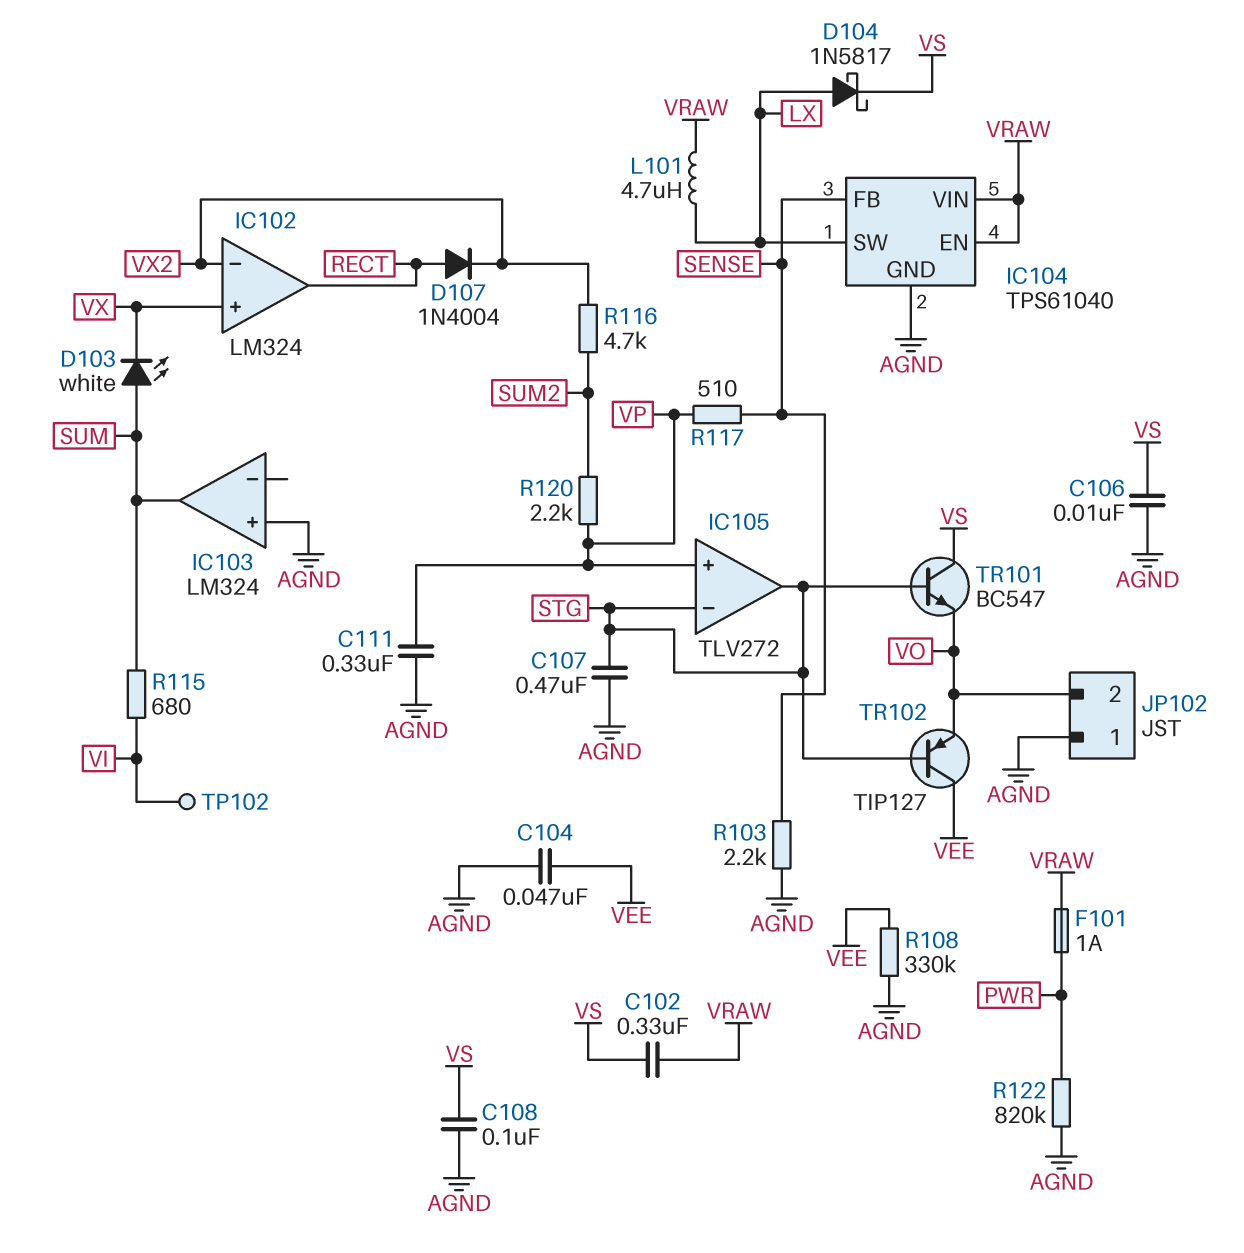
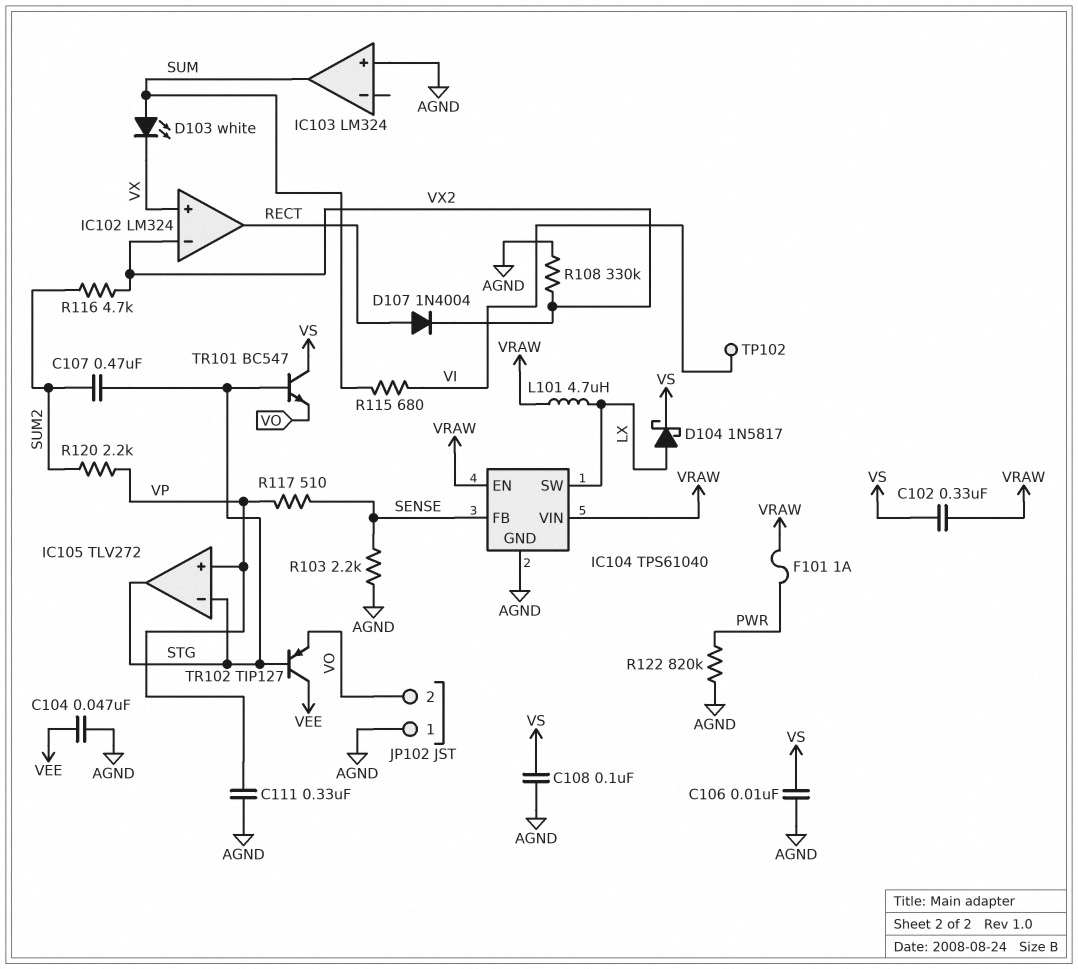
C107: 470nF (AGND, STG) -> 470nF (STG, SUM2)
R108: 330k (AGND, VEE) -> 330k (AGND, VX2)

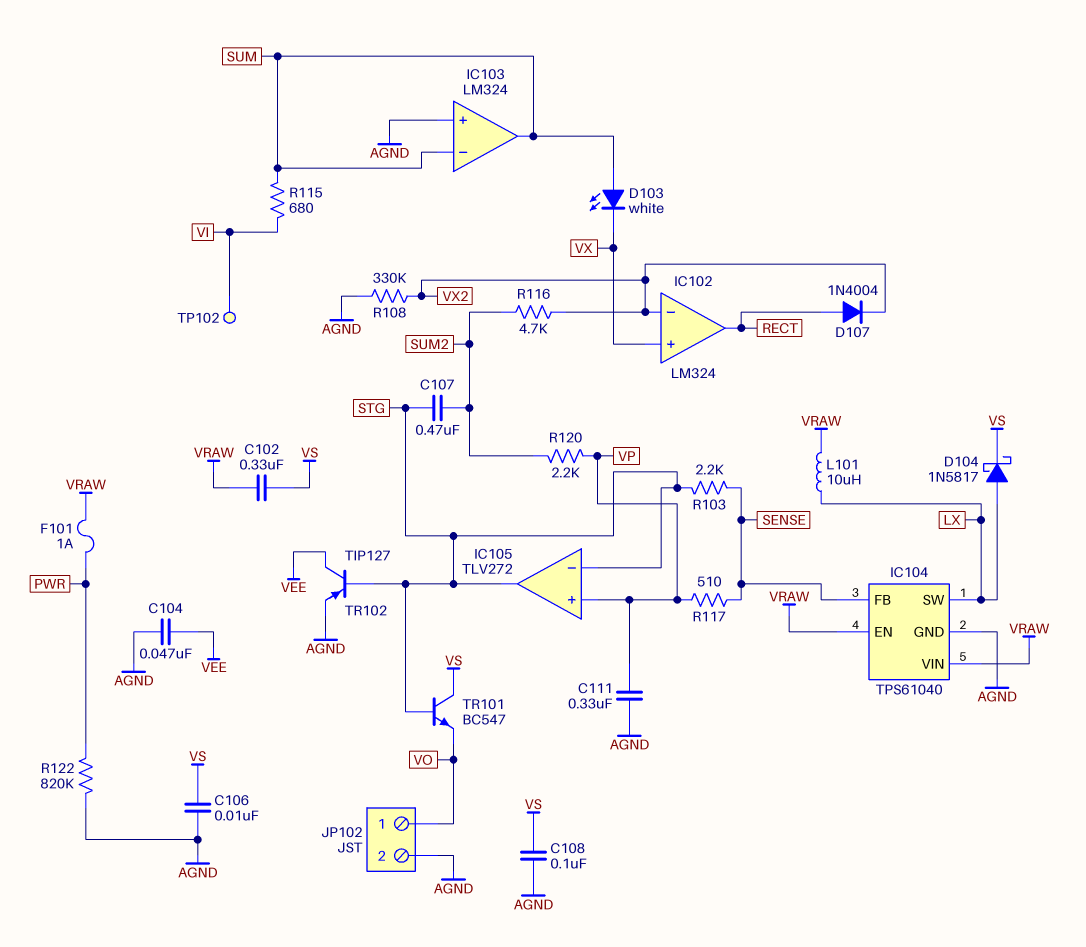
IC103 pin in-: none -> SUM
JP102 pin 1: AGND -> VO
JP102 pin 2: VO -> AGND
L101: 4.7uH (LX, VRAW) -> 10uH (LX, VRAW)
R103: 2.2k (AGND, SENSE) -> 2.2k (SENSE, STG)
TR102: PNP TIP127 (B STG, C VEE, E VO) -> PNP TIP127 (B STG, C VEE, E AGND)

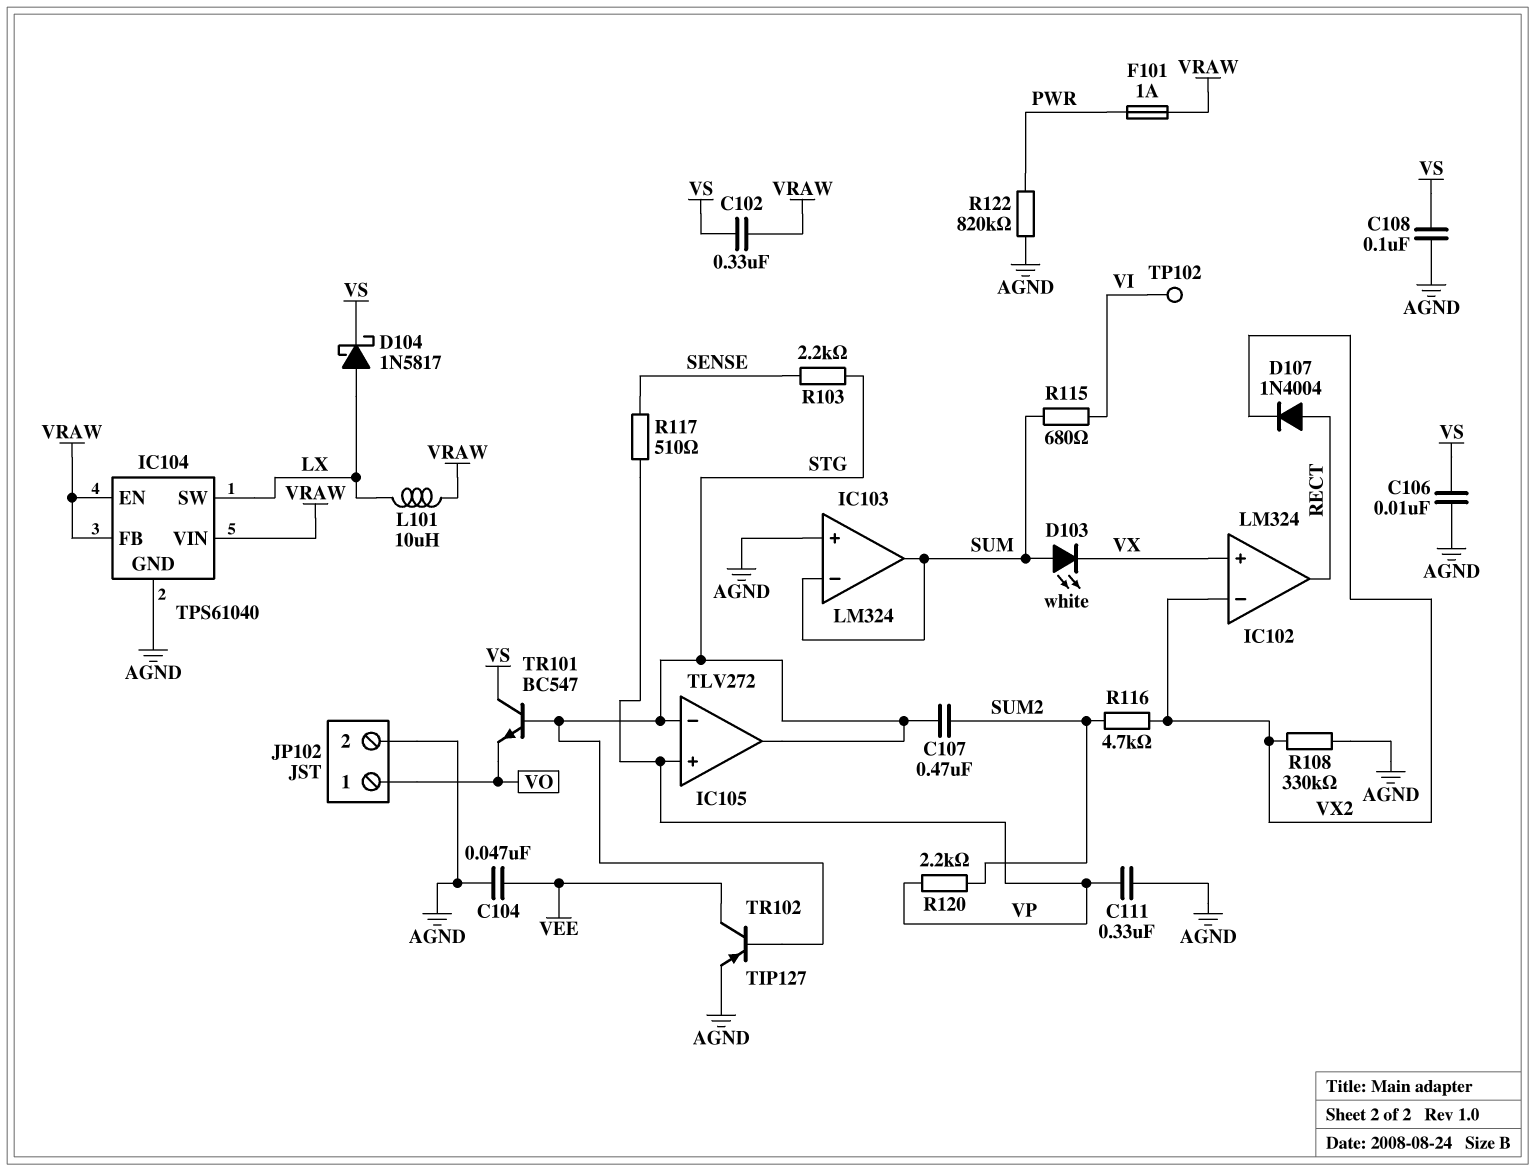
IC104 pin FB: SENSE -> VRAW

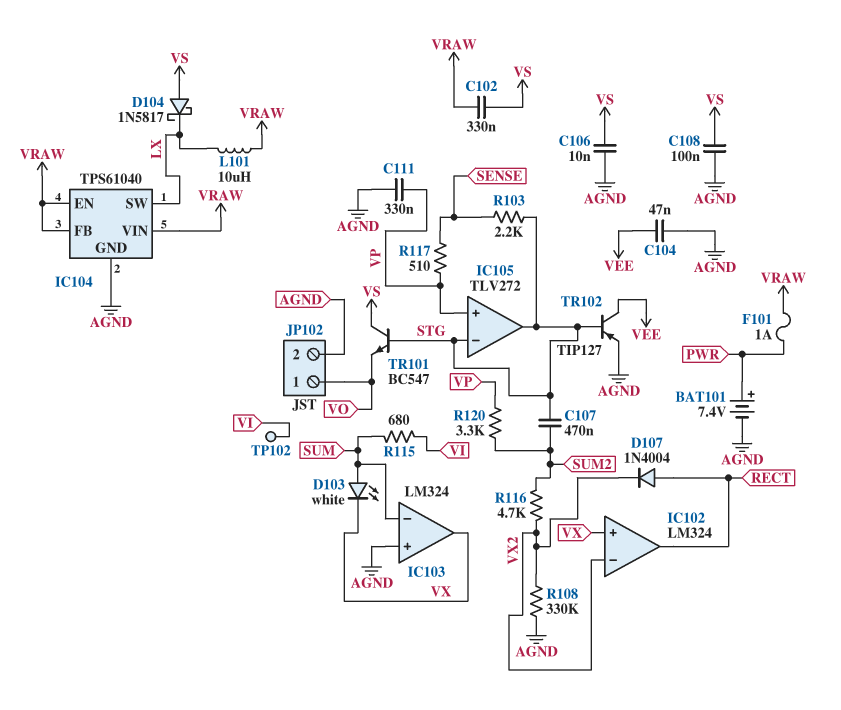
BAT101: none -> 7.4V (plus PWR, minus AGND)
D104: schottky 1N5817 (A LX, K VS) -> schottky 1N5817 (A VS, K LX)
IC103 pin out: SUM -> VX
R120: 2.2k (SUM2, VP) -> 3.3k (SUM2, VP)
R122: 820k (AGND, PWR) -> none

